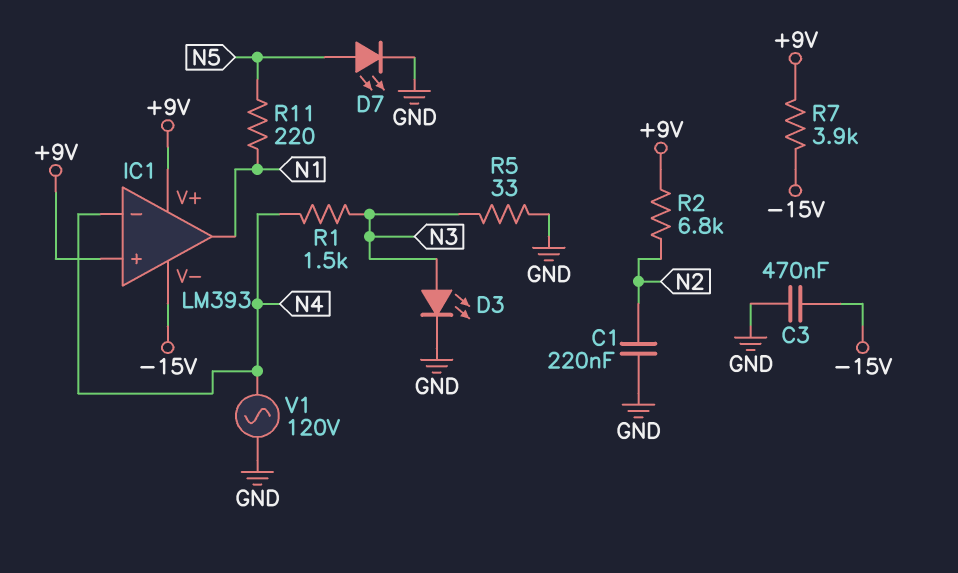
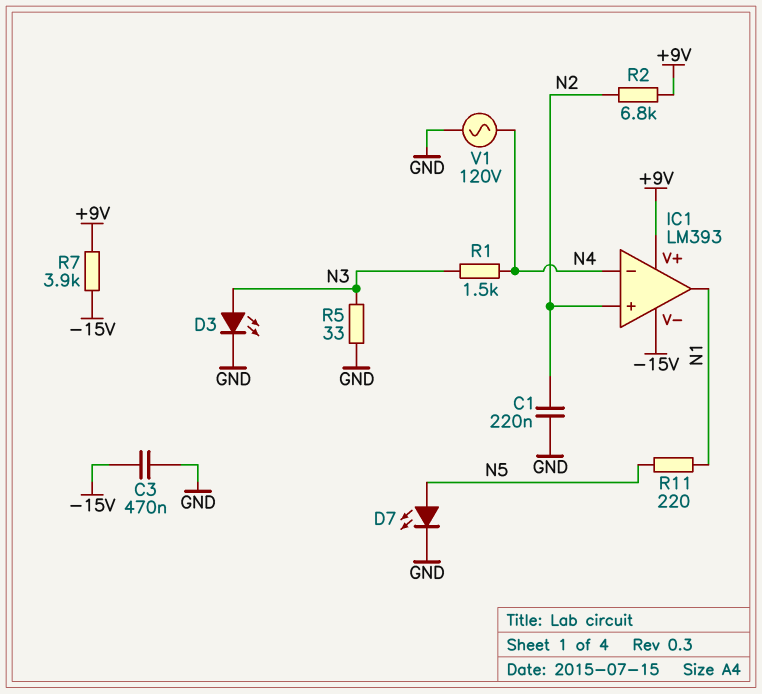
IC1 pin in+: +9V -> N2

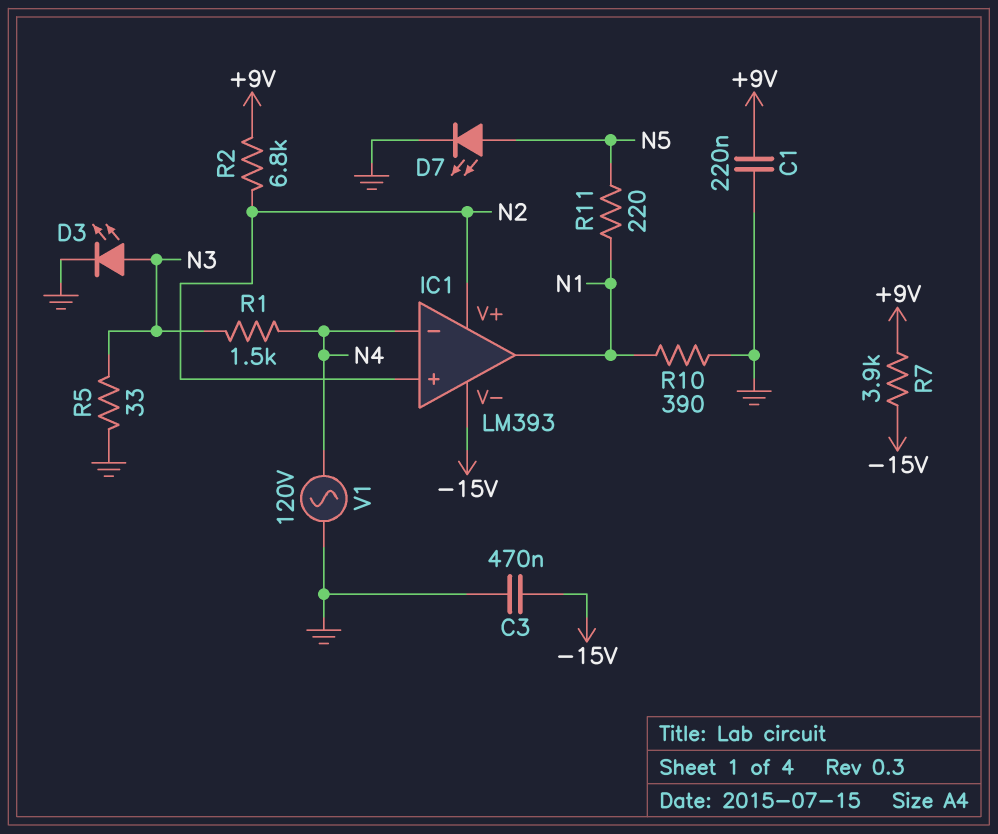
C1: 220nF (GND, N2) -> 220nF (+9V, GND)
IC1 pin V+: +9V -> N2
R10: none -> 390 (GND, N1)

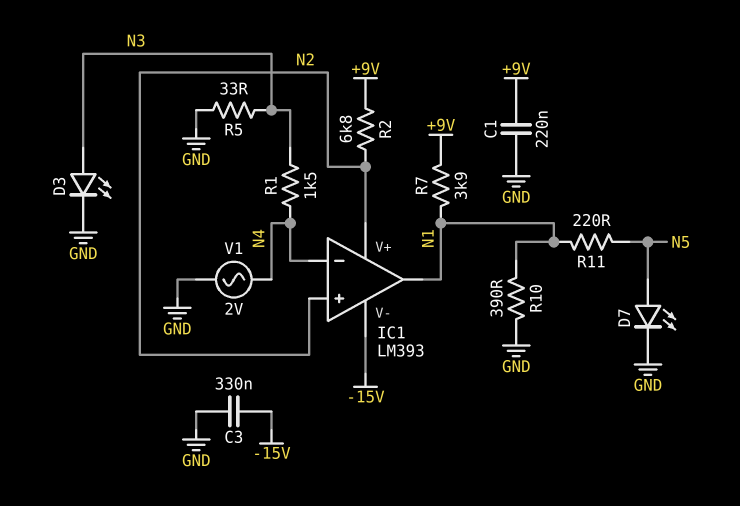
C3: 470nF (-15V, GND) -> 330nF (-15V, GND)
R7: 3.9k (+9V, -15V) -> 3.9k (+9V, N1)
V1: AC 120V (GND, N4) -> AC 2V (GND, N4)

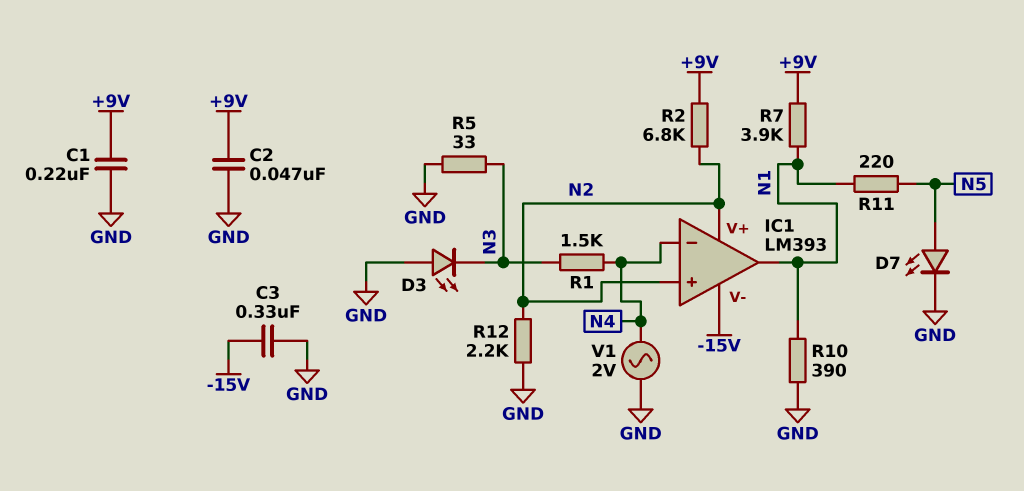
C2: none -> 47nF (+9V, GND)
D3: LED (A N3, K GND) -> LED (A GND, K N3)
R12: none -> 2.2k (GND, N2)

